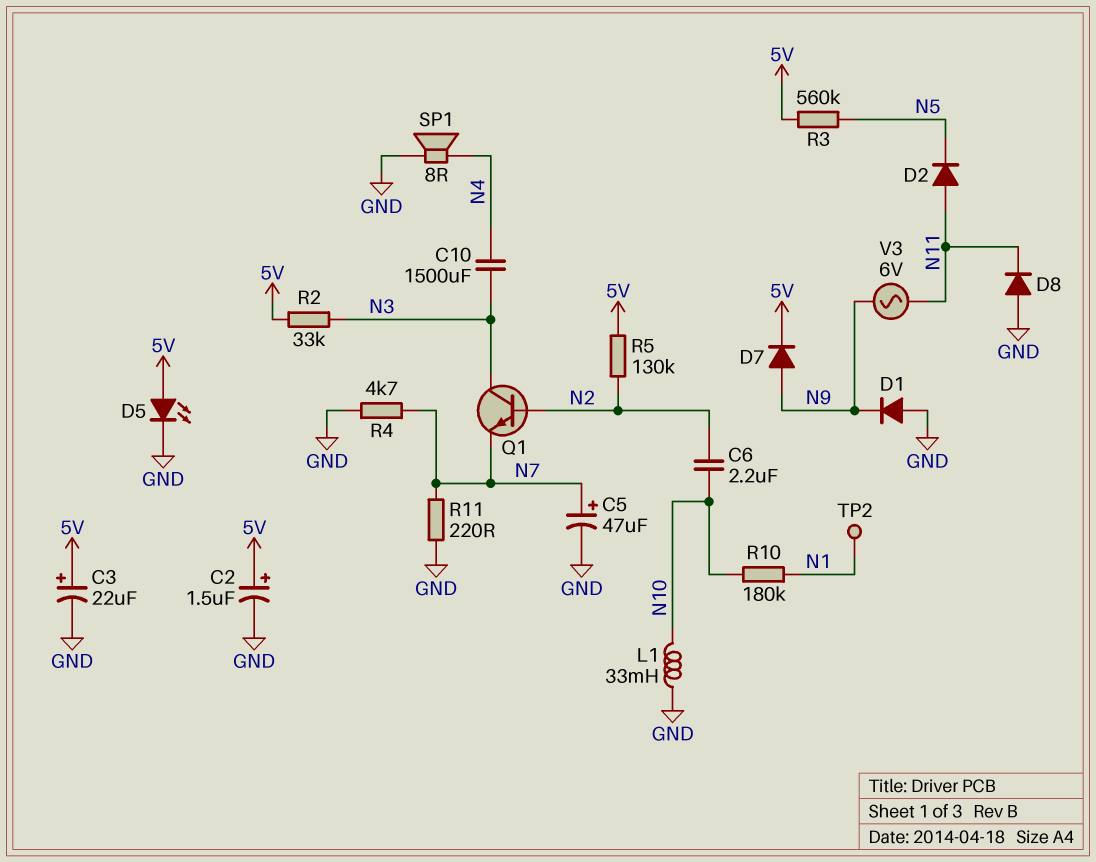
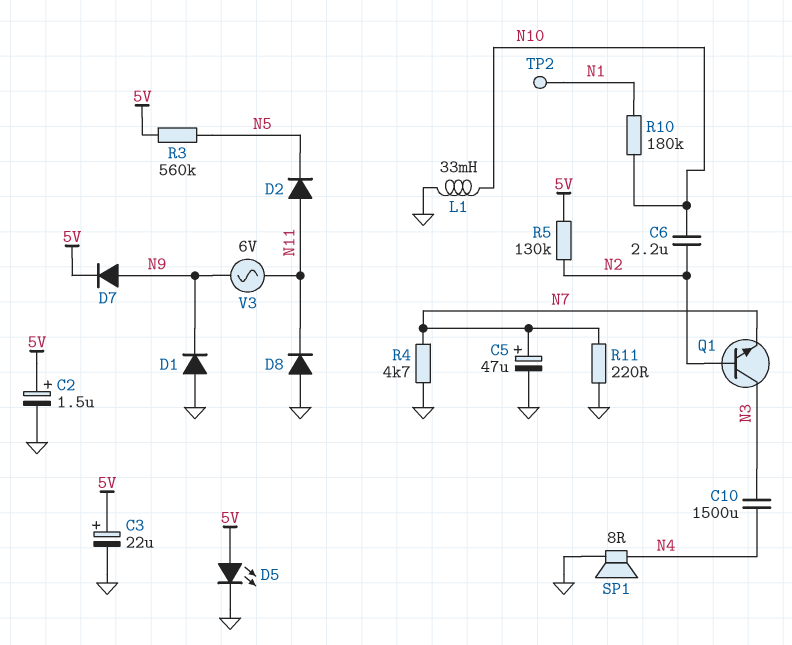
R2: 33k (5V, N3) -> none

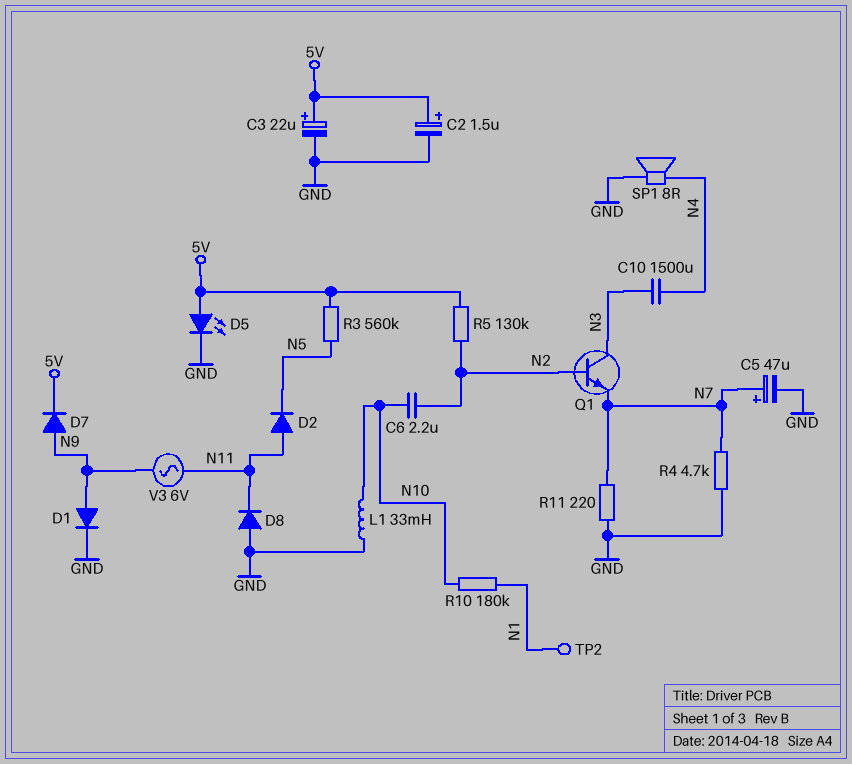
D1: diode (A GND, K N9) -> diode (A N9, K GND)

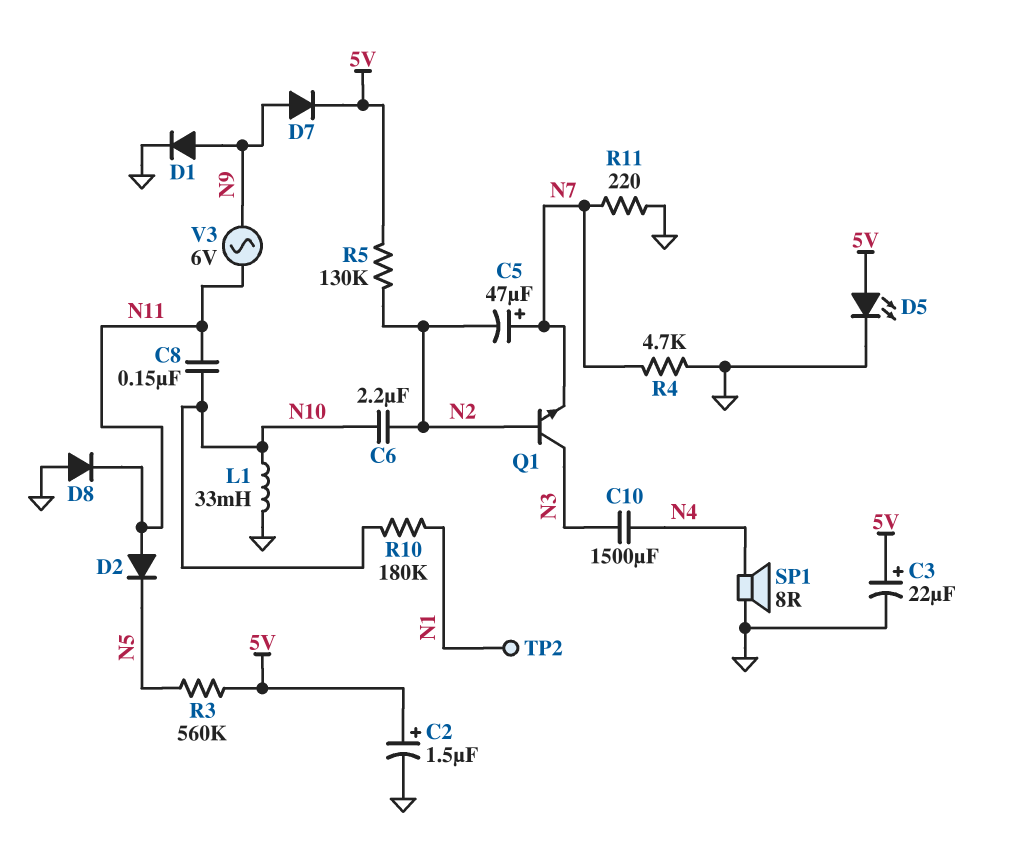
C5: 47uF (plus N7, minus GND) -> 47uF (plus N7, minus N2)
C8: none -> 150nF (N10, N11)

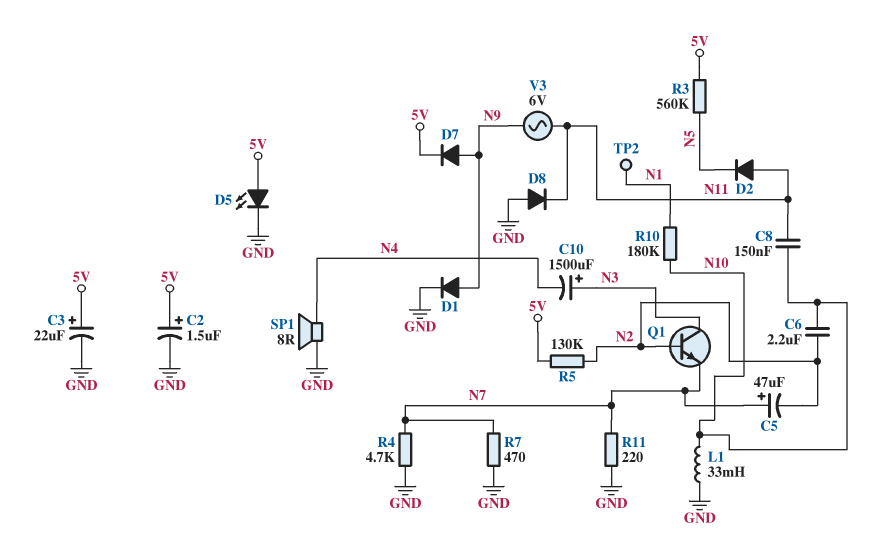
C10: 1500uF (N3, N4) -> 1500uF (plus N3, minus N4)
R7: none -> 470 (GND, N7)

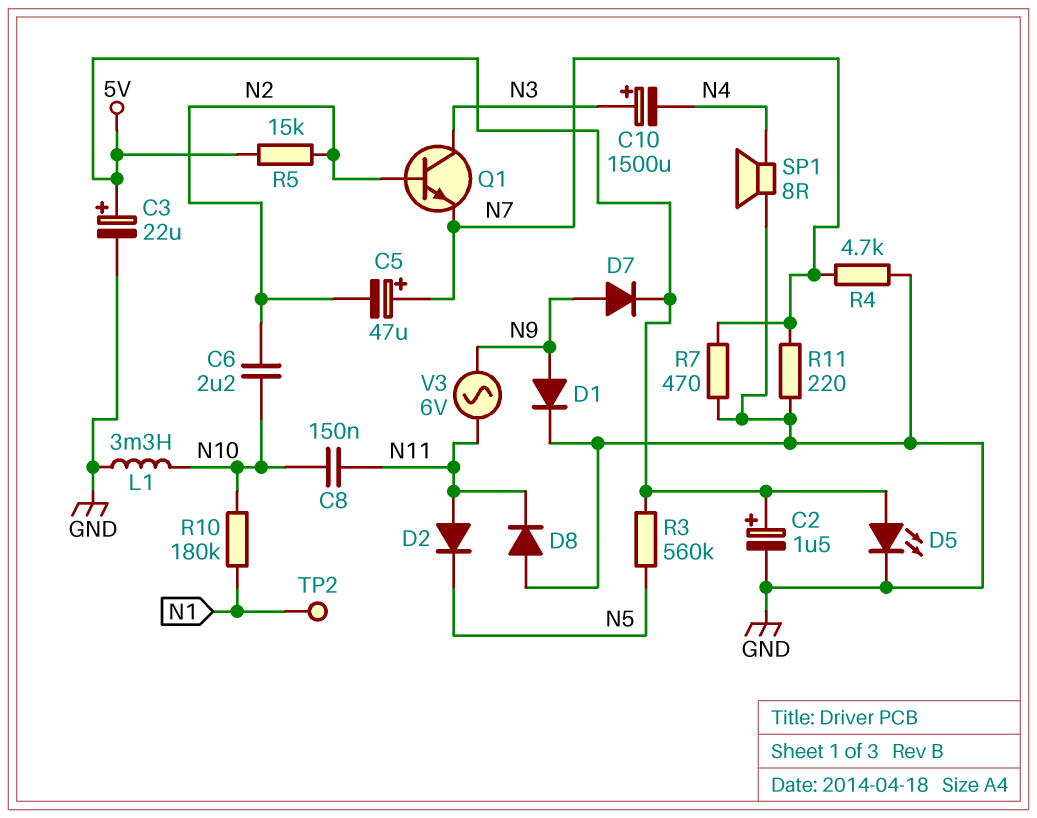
L1: 33mH (GND, N10) -> 3.3mH (GND, N10)
R5: 130k (5V, N2) -> 15k (5V, N2)

